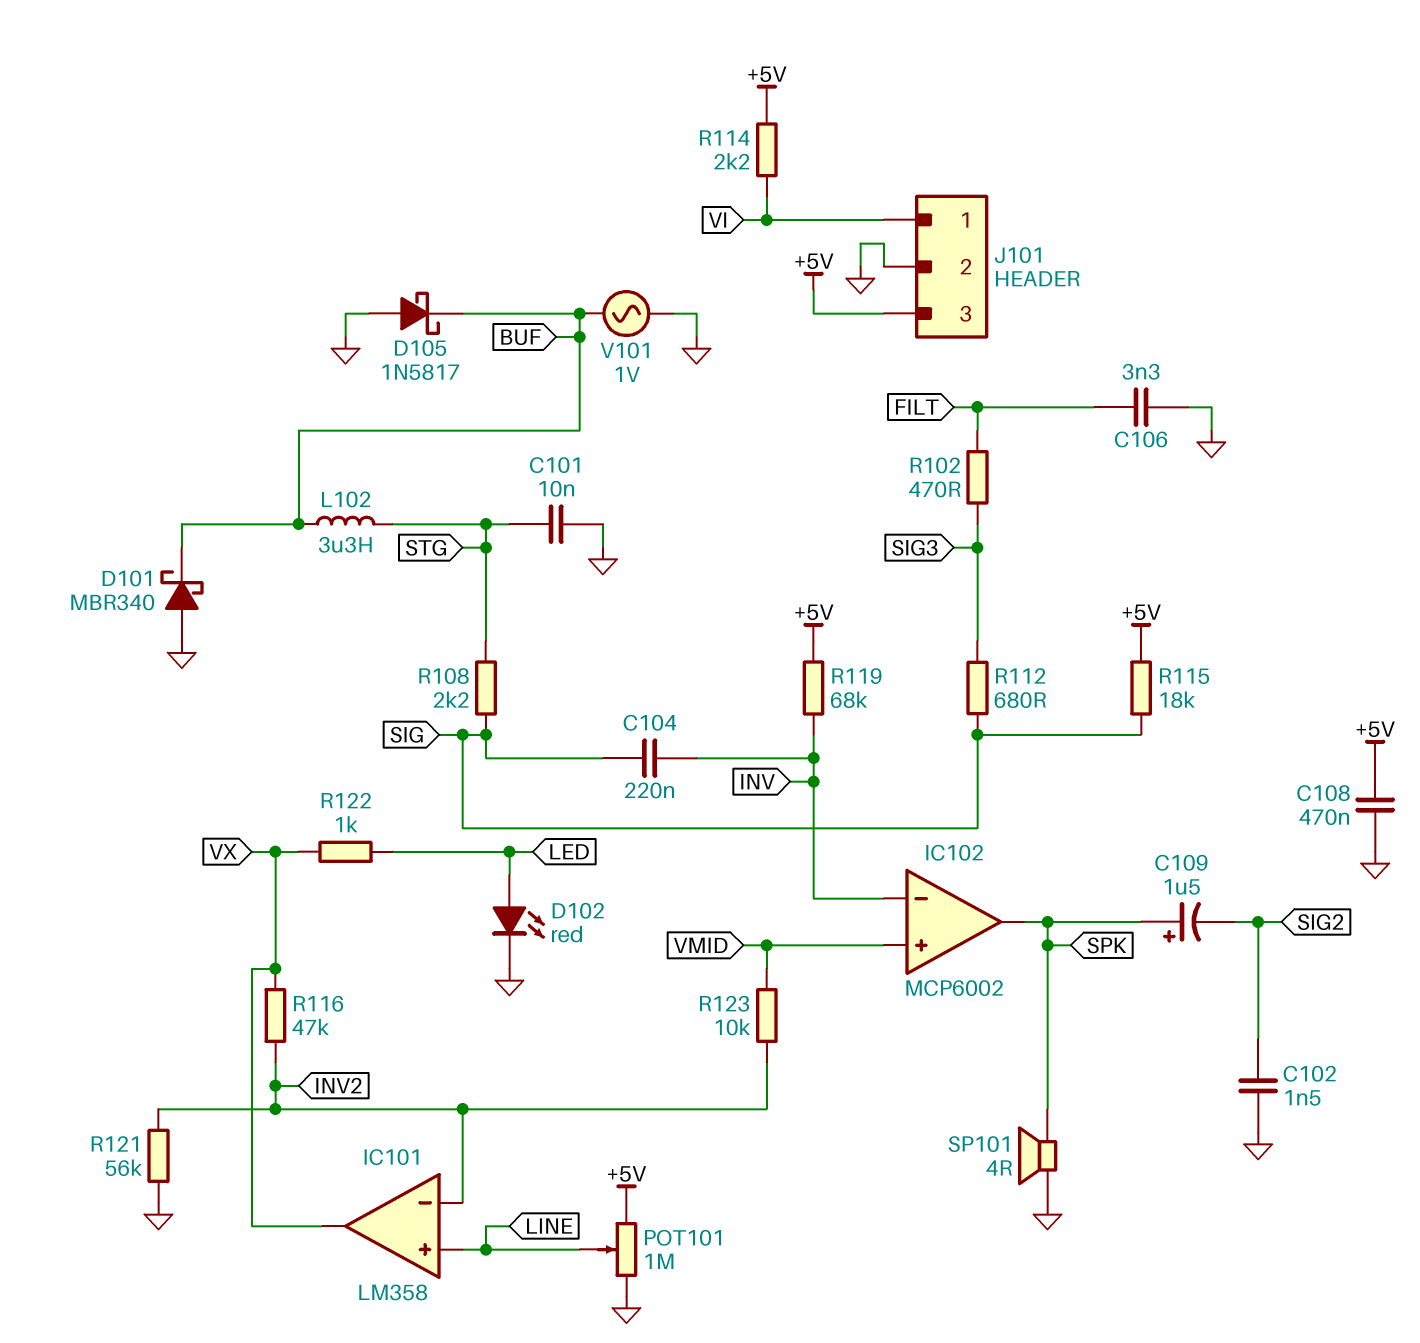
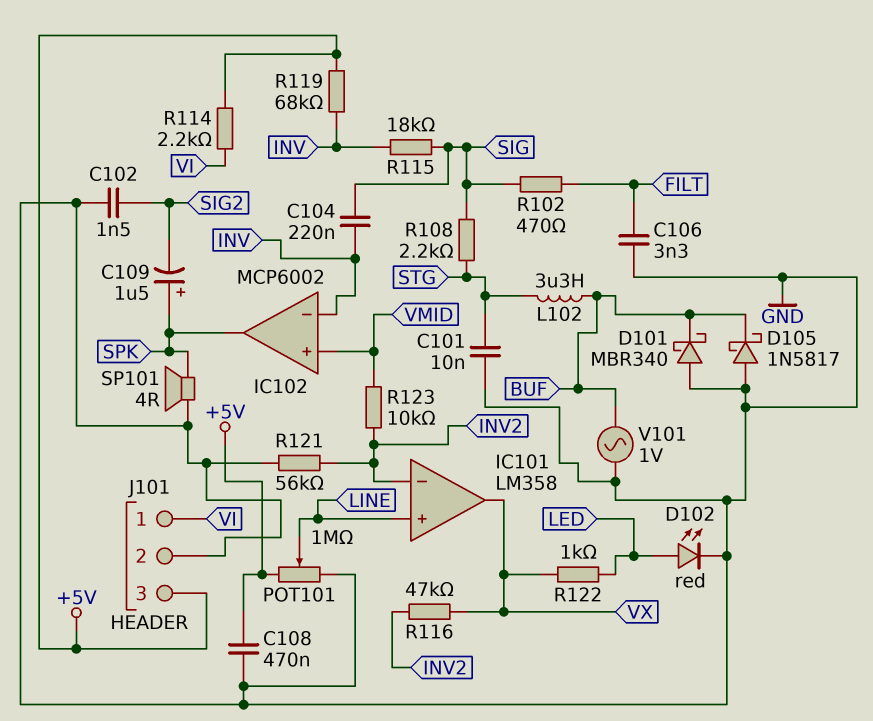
R102: 470 (FILT, SIG3) -> 470 (FILT, SIG)
R112: 680 (SIG, SIG3) -> none
R115: 18k (+5V, SIG) -> 18k (INV, SIG)

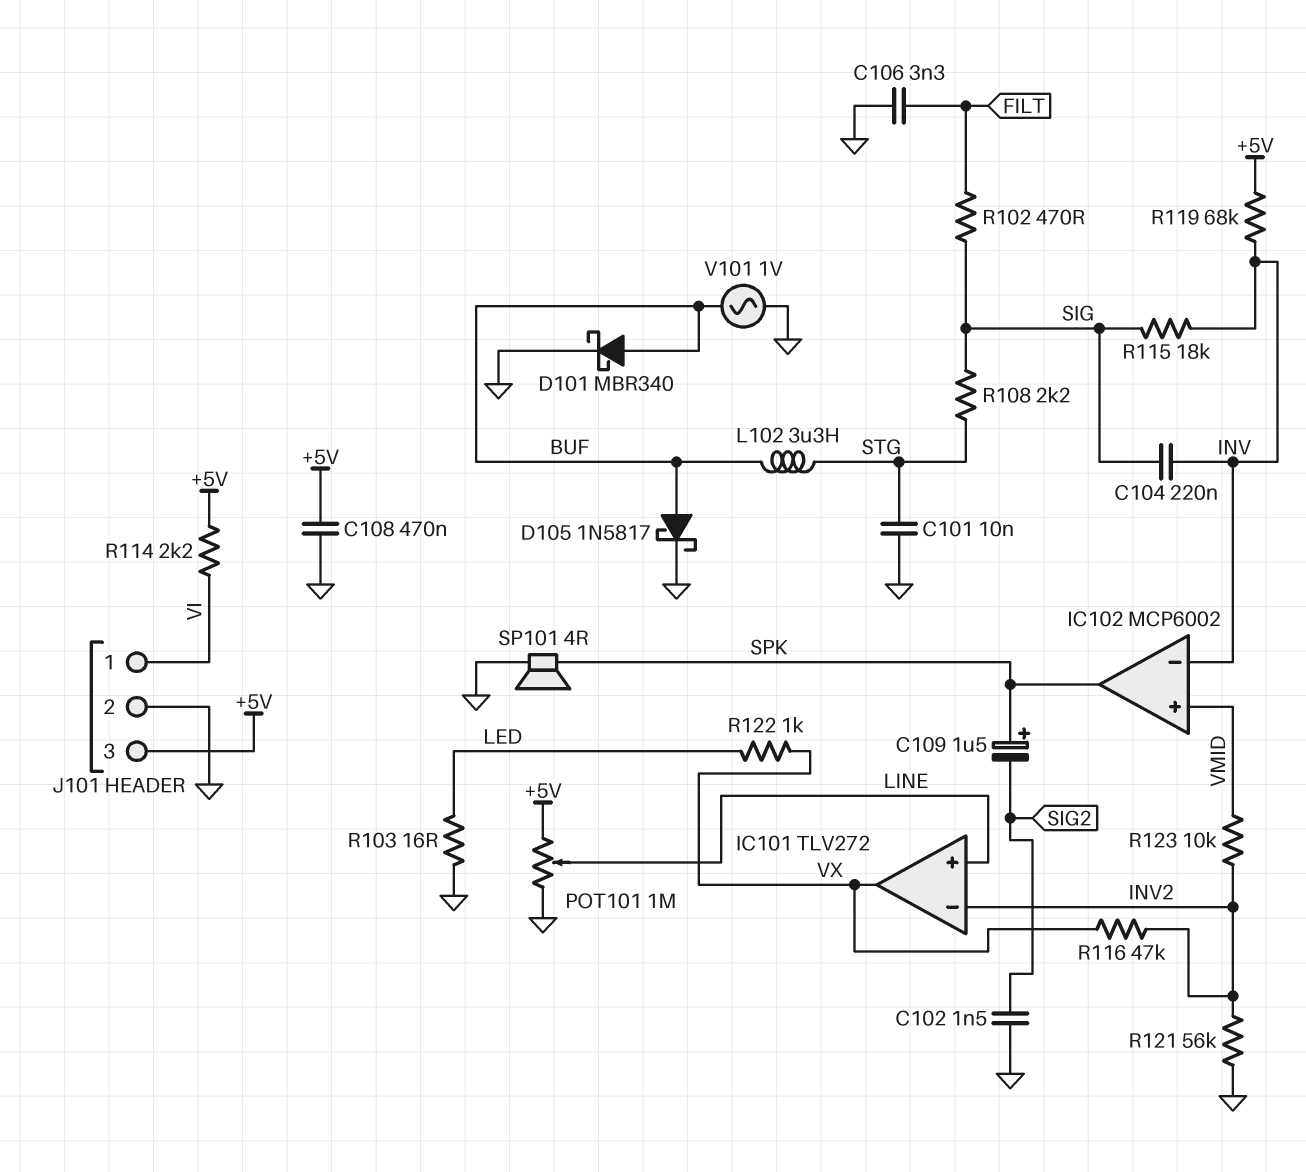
D101: schottky MBR340 (A GND, K BUF) -> schottky MBR340 (A BUF, K GND)
D102: LED red (A LED, K GND) -> none
D105: schottky 1N5817 (A GND, K BUF) -> schottky 1N5817 (A BUF, K GND)
IC101: LM358 -> TLV272
R103: none -> 16 (GND, LED)

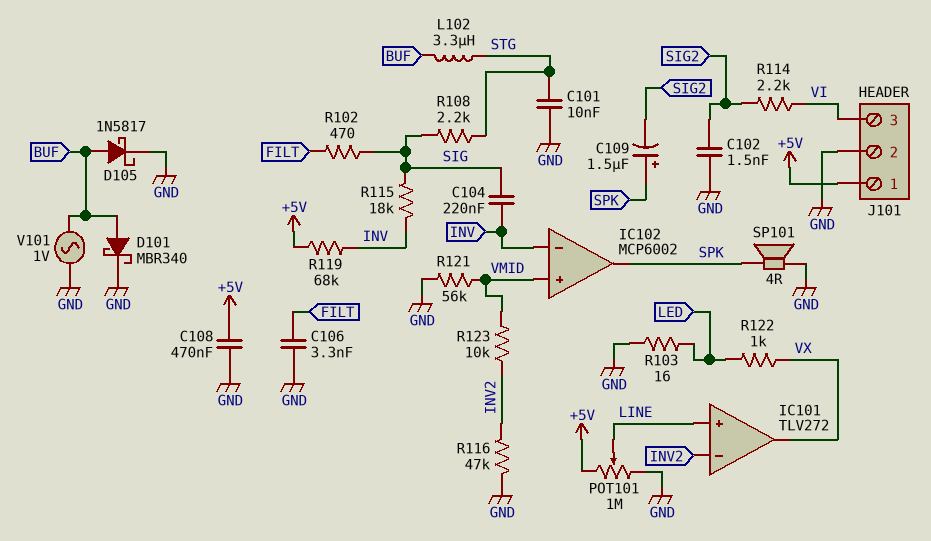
J101 pin 1: VI -> +5V
J101 pin 3: +5V -> VI
R114: 2.2k (+5V, VI) -> 2.2k (SIG2, VI)
R116: 47k (INV2, VX) -> 47k (GND, INV2)
R121: 56k (GND, INV2) -> 56k (GND, VMID)

